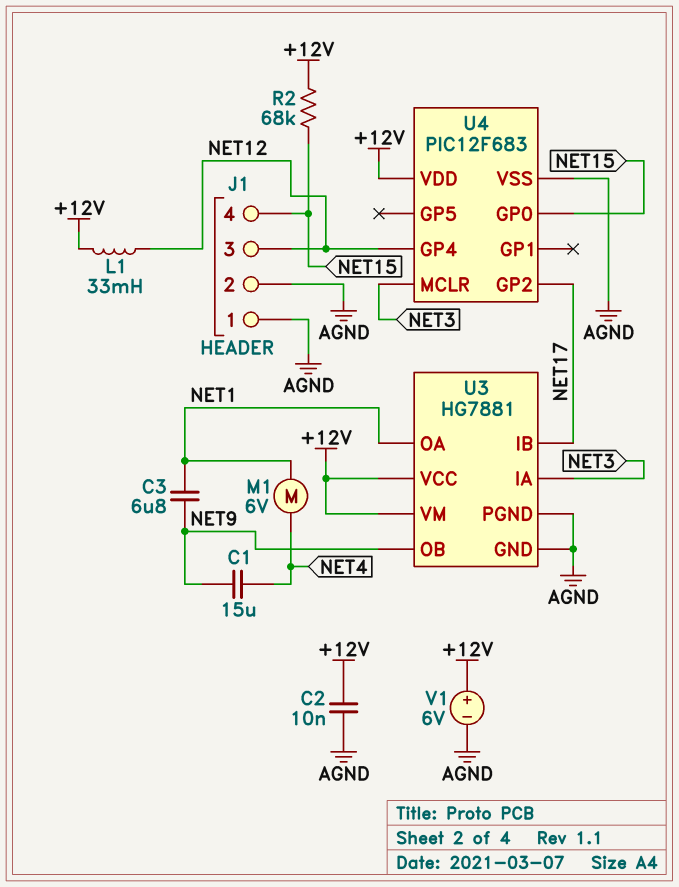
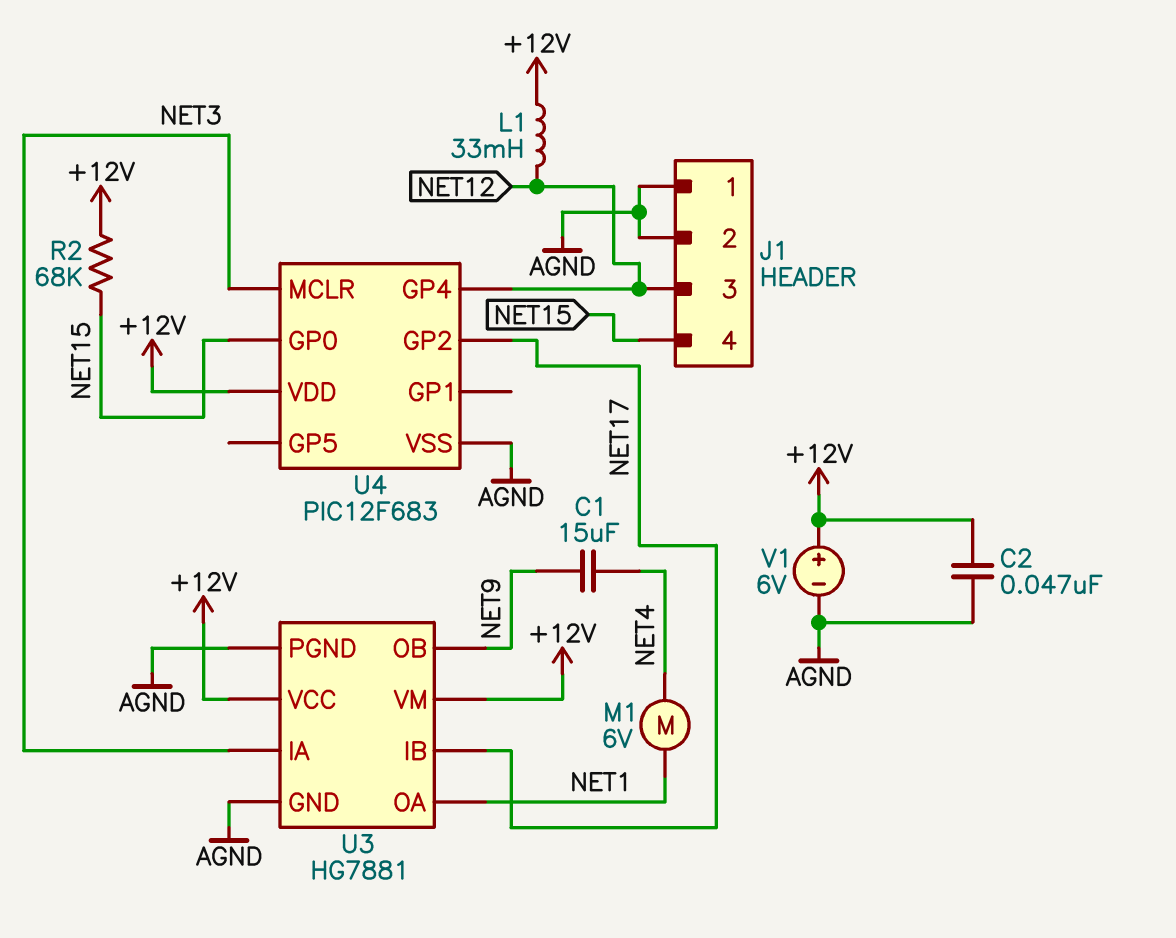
C2: 10nF (+12V, AGND) -> 47nF (+12V, AGND)
C3: 6.8uF (NET1, NET9) -> none

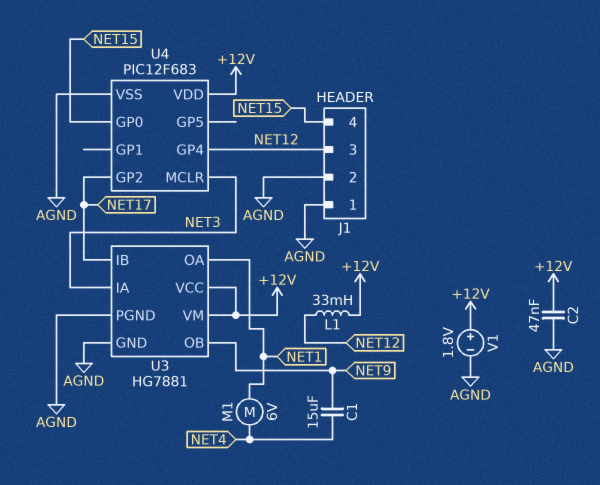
R2: 68k (+12V, NET15) -> none
V1: 6V (plus +12V, minus AGND) -> 1.8V (plus +12V, minus AGND)

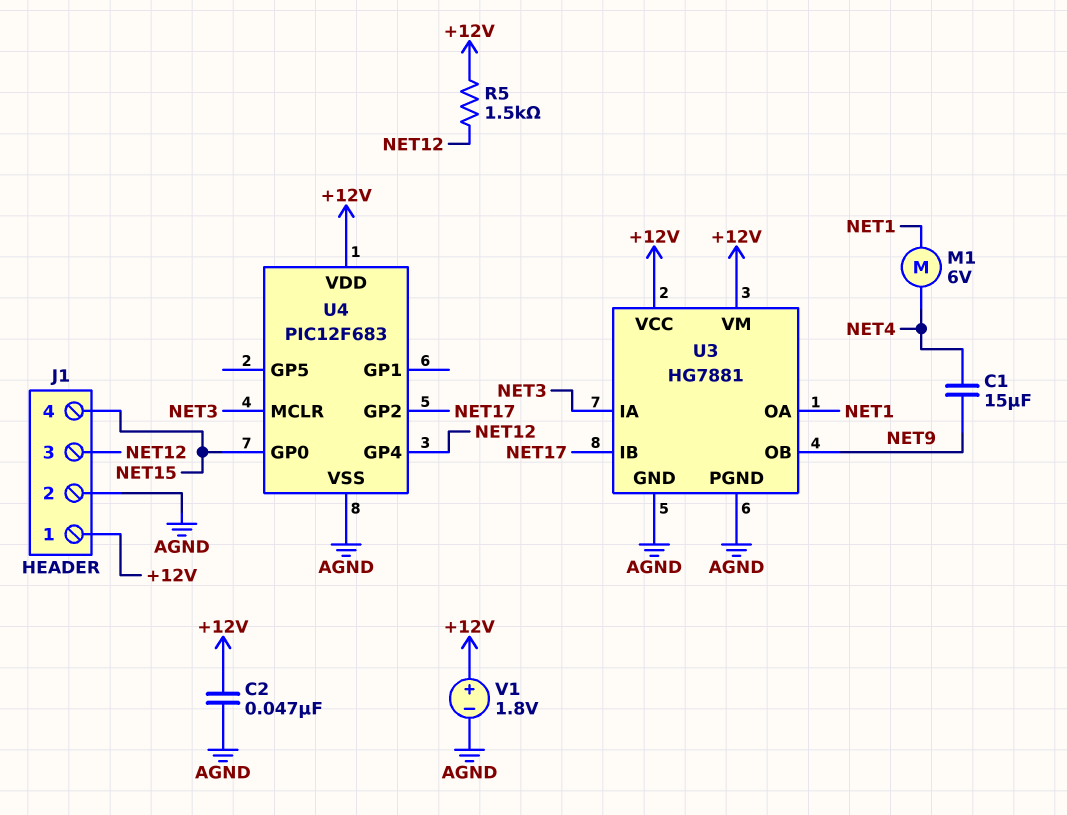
J1 pin 1: AGND -> +12V
L1: 33mH (+12V, NET12) -> none
R5: none -> 1.5k (+12V, NET12)

